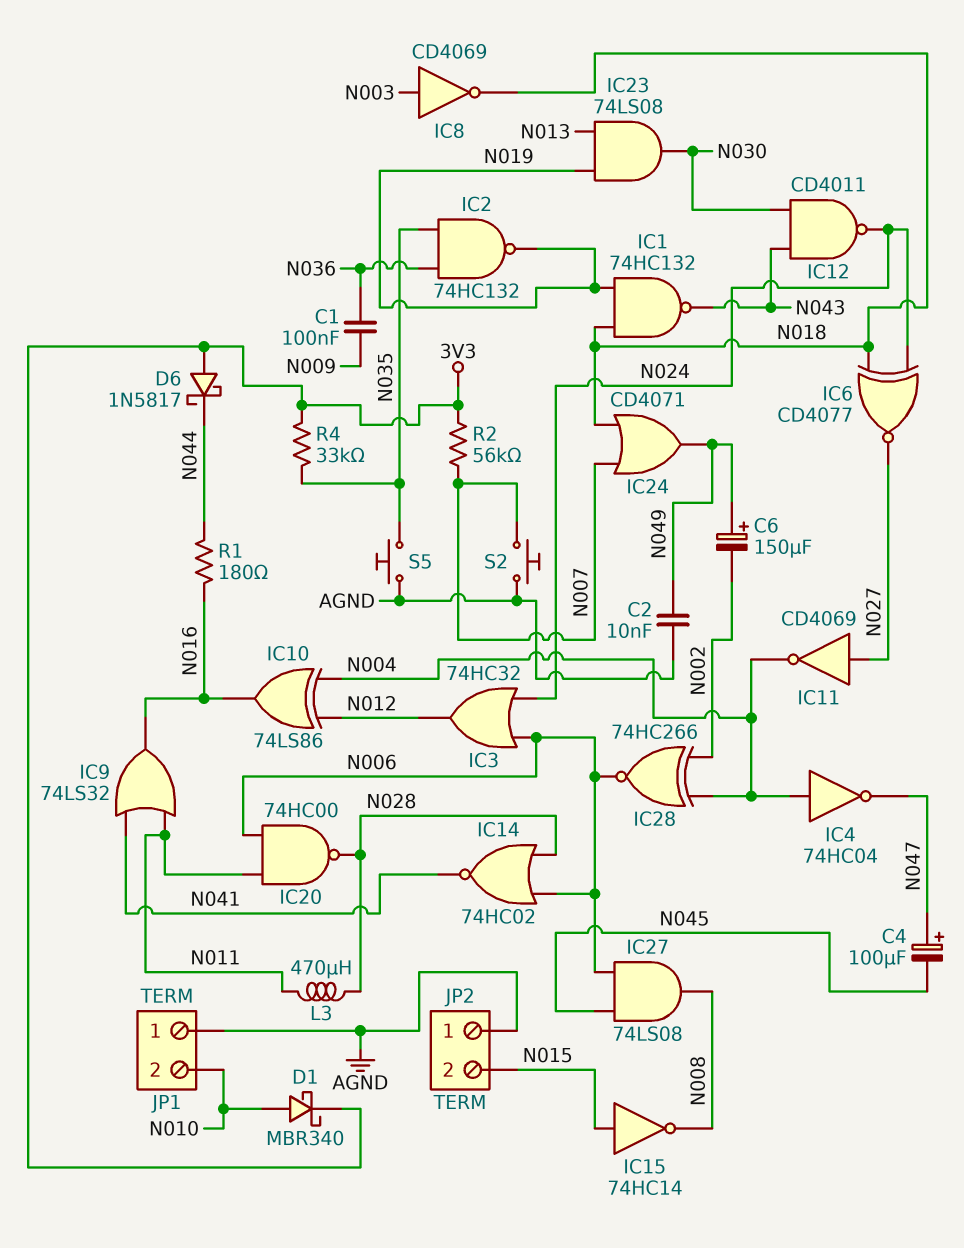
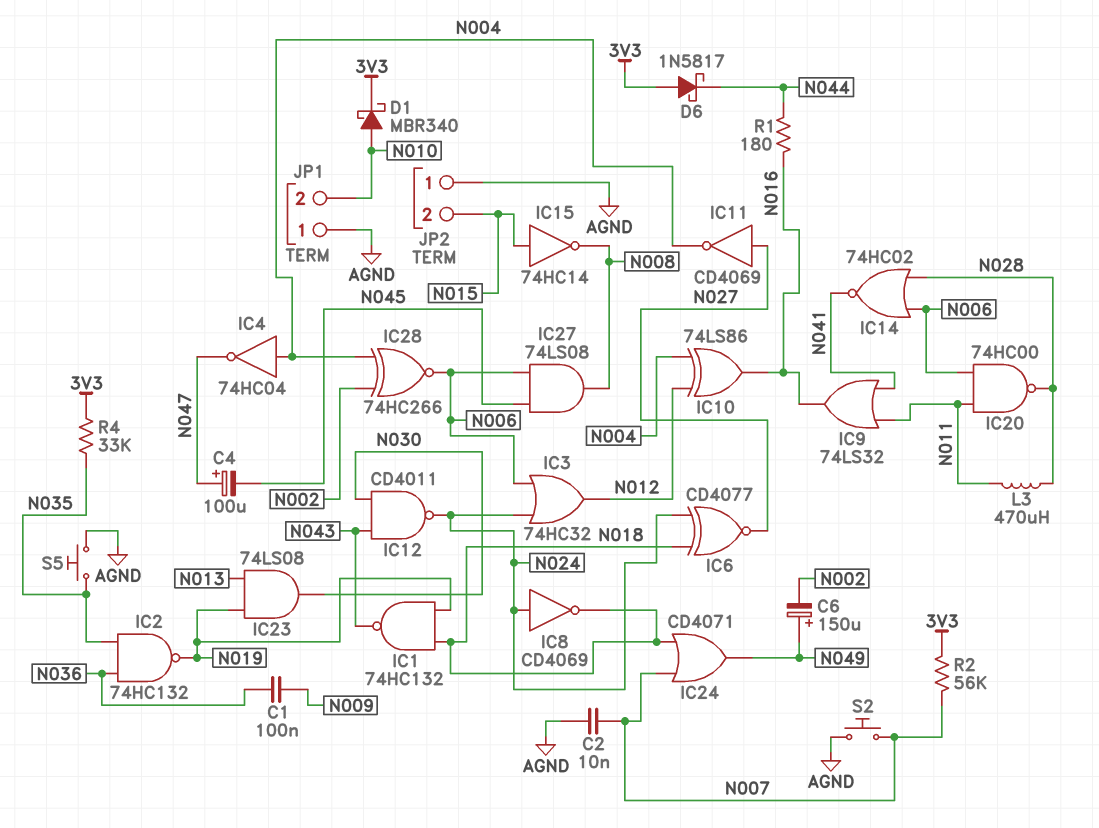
C2: 10nF (AGND, N049) -> 10nF (AGND, N007)
IC8: NOT CD4069 (in N003, out N018) -> NOT CD4069 (in N024, out N018)

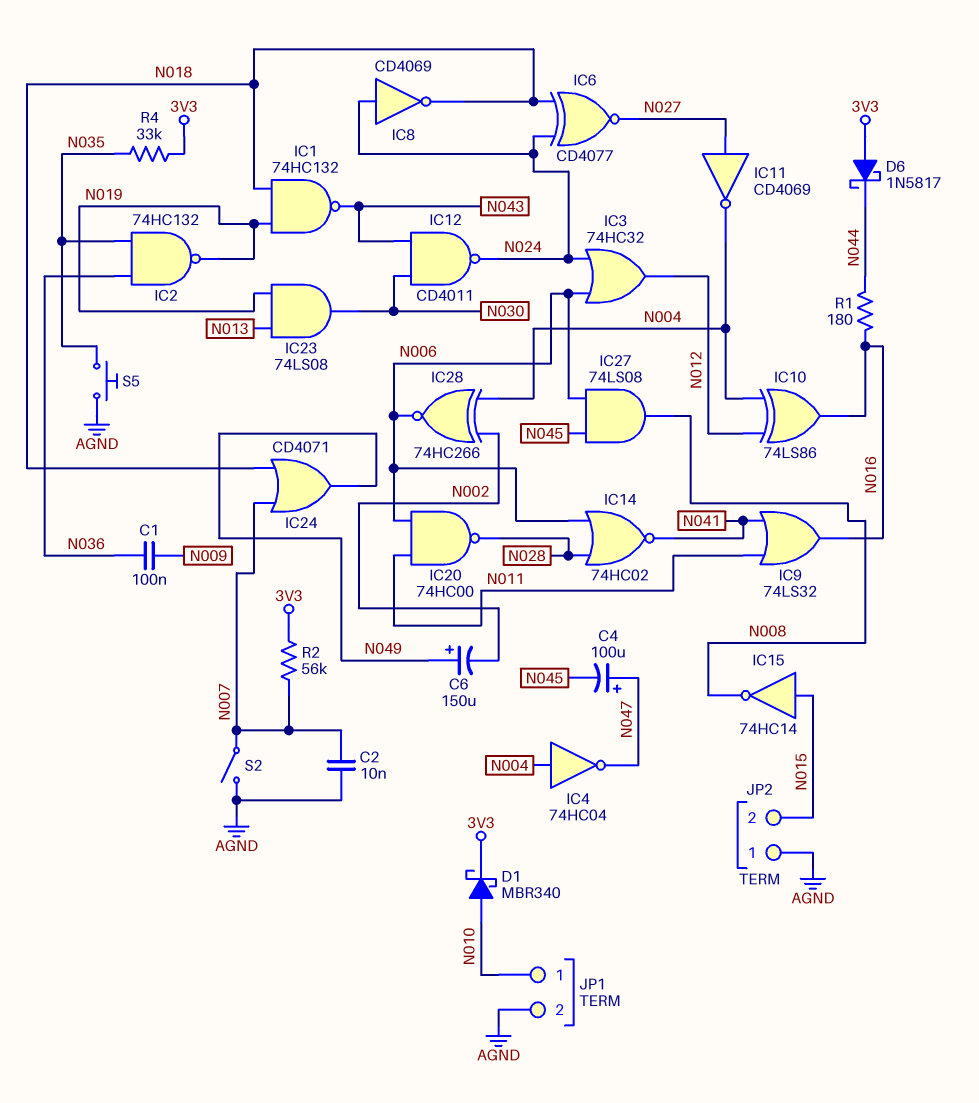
JP1 pin 1: AGND -> N010
JP1 pin 2: N010 -> AGND
L3: 470uH (N011, N028) -> none
S2: button (AGND, N007) -> switch (AGND, N007)

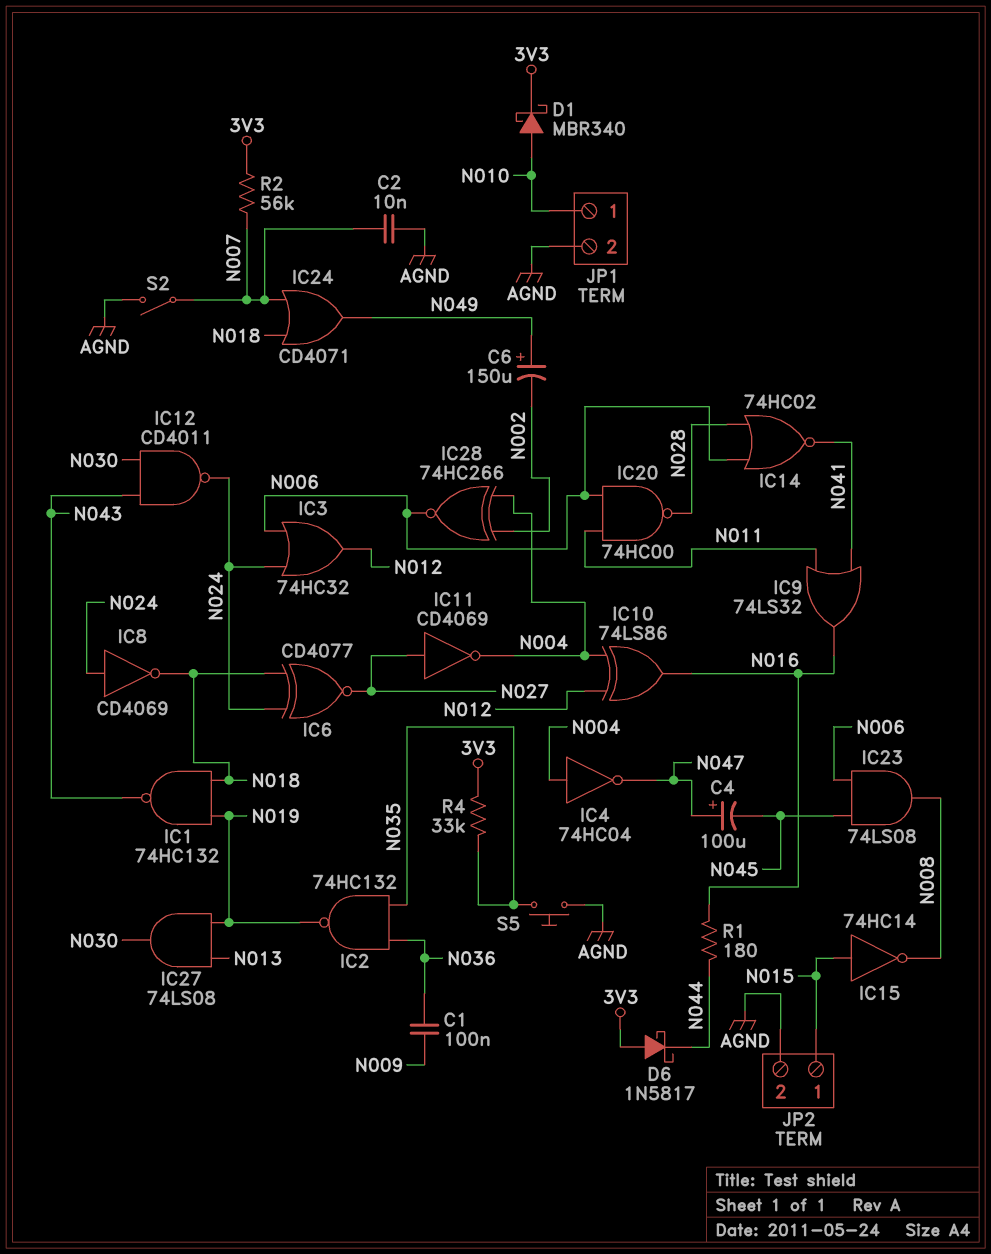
IC23: AND 74LS08 (in N013, in N019, out N030) -> AND 74LS08 (in N006, in N045, out N008)
IC27: AND 74LS08 (in N006, in N045, out N008) -> AND 74LS08 (in N013, in N019, out N030)
JP2 pin 1: AGND -> N015
JP2 pin 2: N015 -> AGND

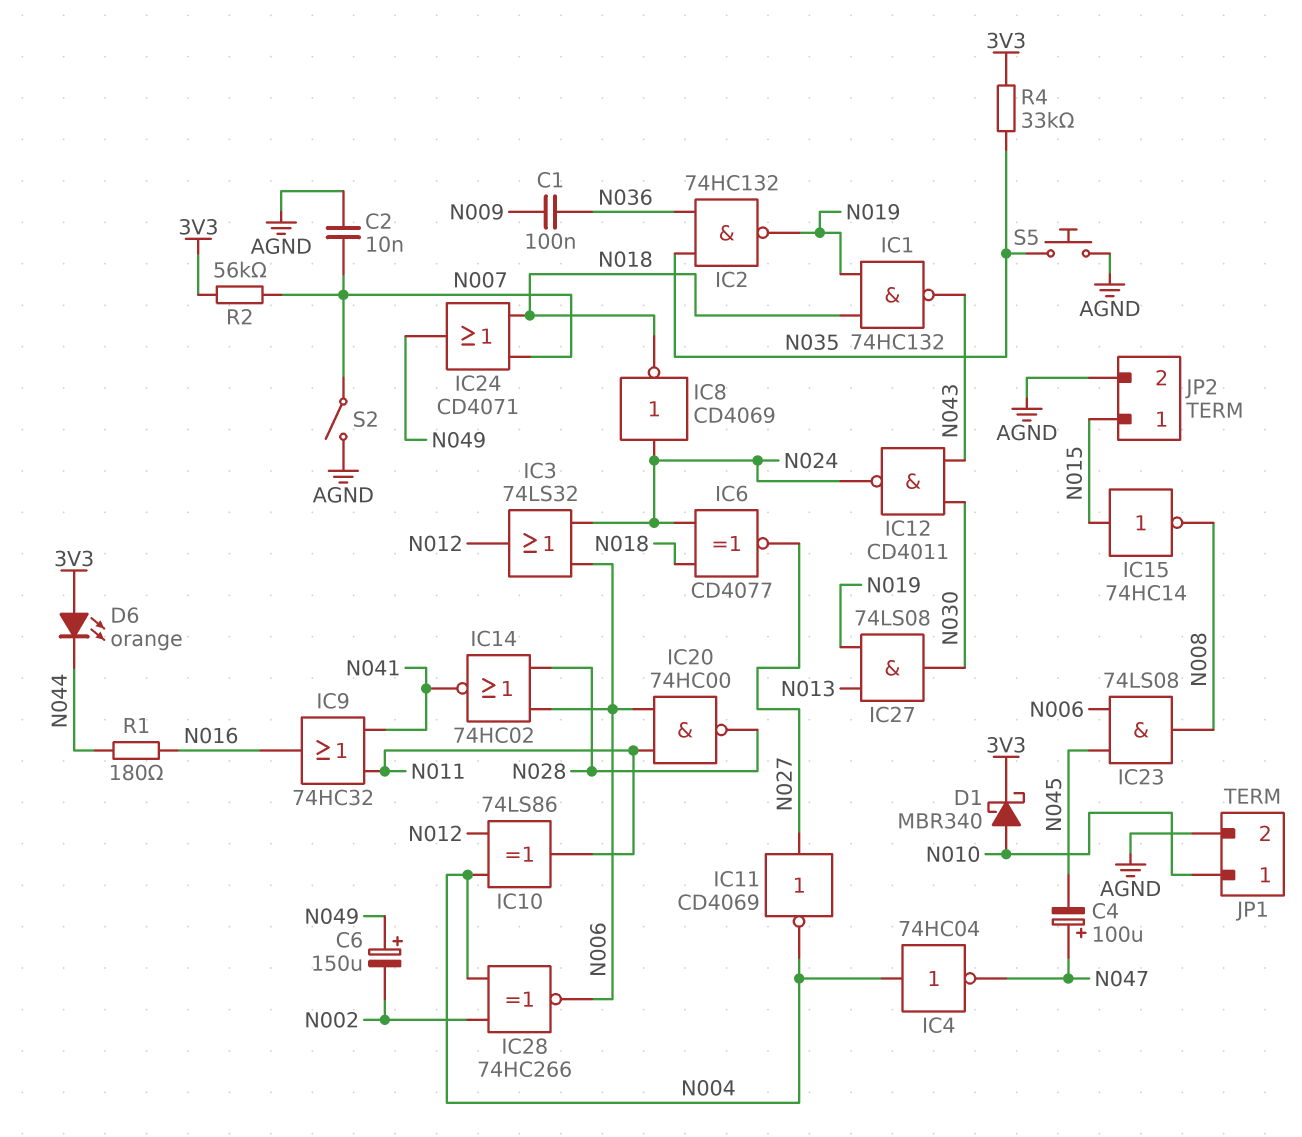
D6: schottky 1N5817 (A 3V3, K N044) -> LED orange (A 3V3, K N044)
IC3: OR 74HC32 (in N006, in N024, out N012) -> OR 74LS32 (in N006, in N024, out N012)
IC9: OR 74LS32 (in N011, in N041, out N016) -> OR 74HC32 (in N011, in N041, out N016)
IC10: XOR 74LS86 (in N004, in N012, out N016) -> XOR 74LS86 (in N004, in N012, out N011)

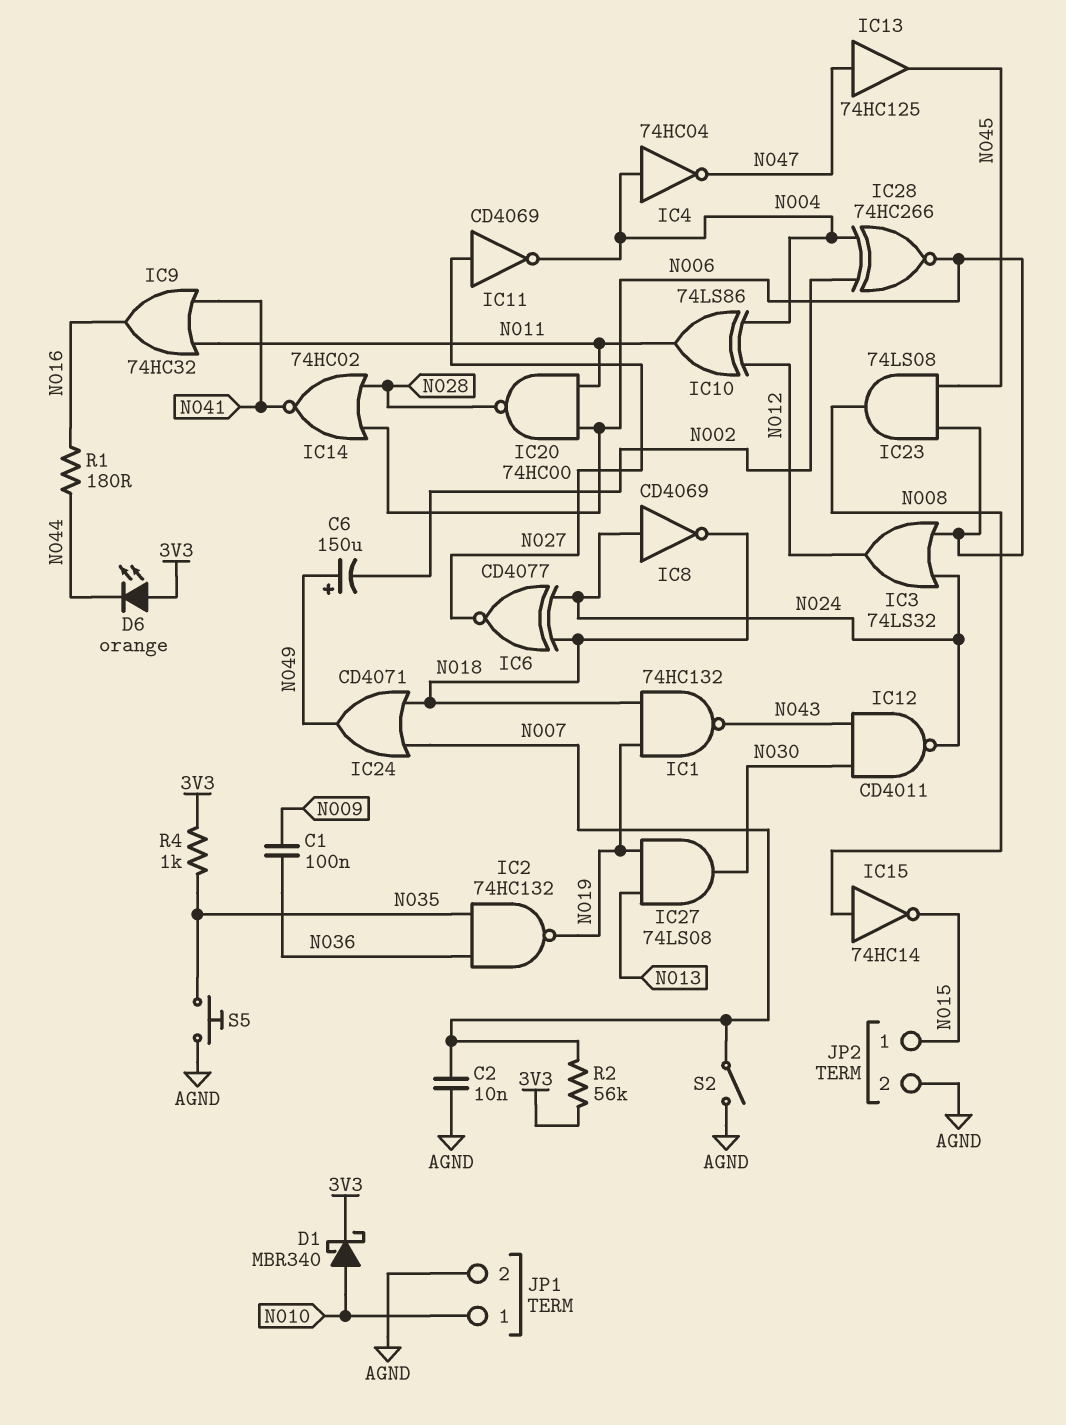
C4: 100uF (plus N047, minus N045) -> none
IC13: none -> buffer 74HC125 (in N047, out N045)
IC15: NOT 74HC14 (in N015, out N008) -> NOT 74HC14 (in N008, out N015)
R4: 33k (3V3, N035) -> 1k (3V3, N035)

